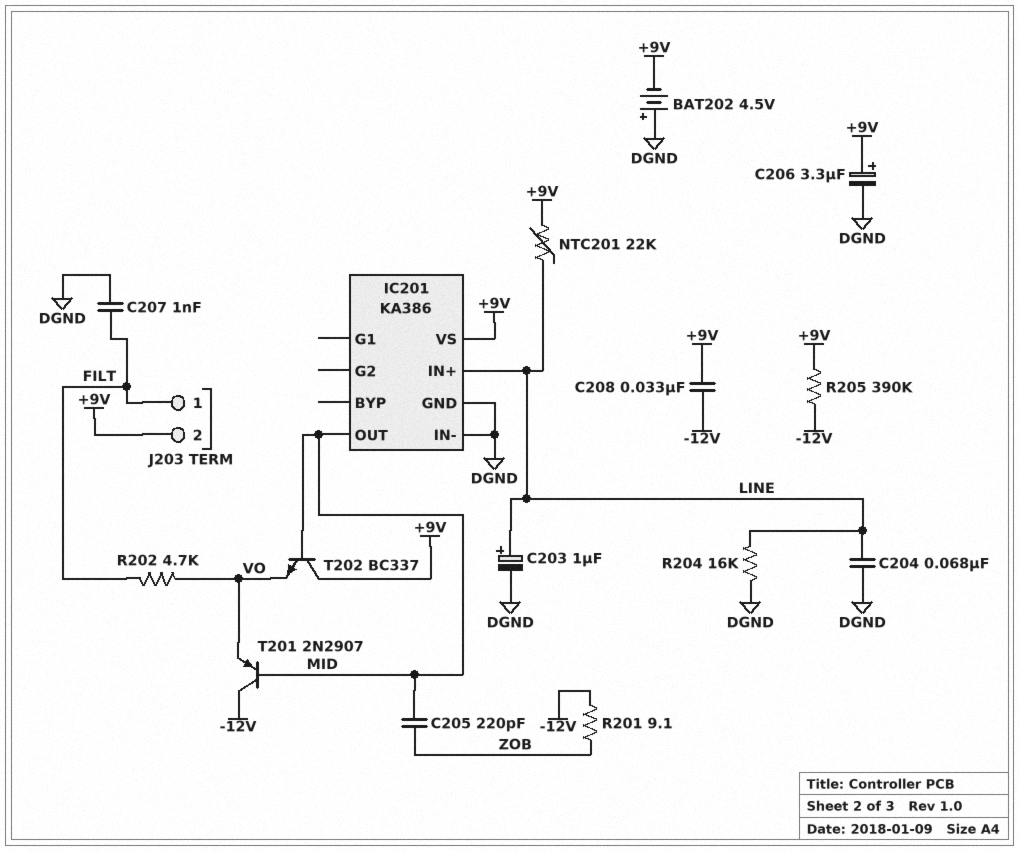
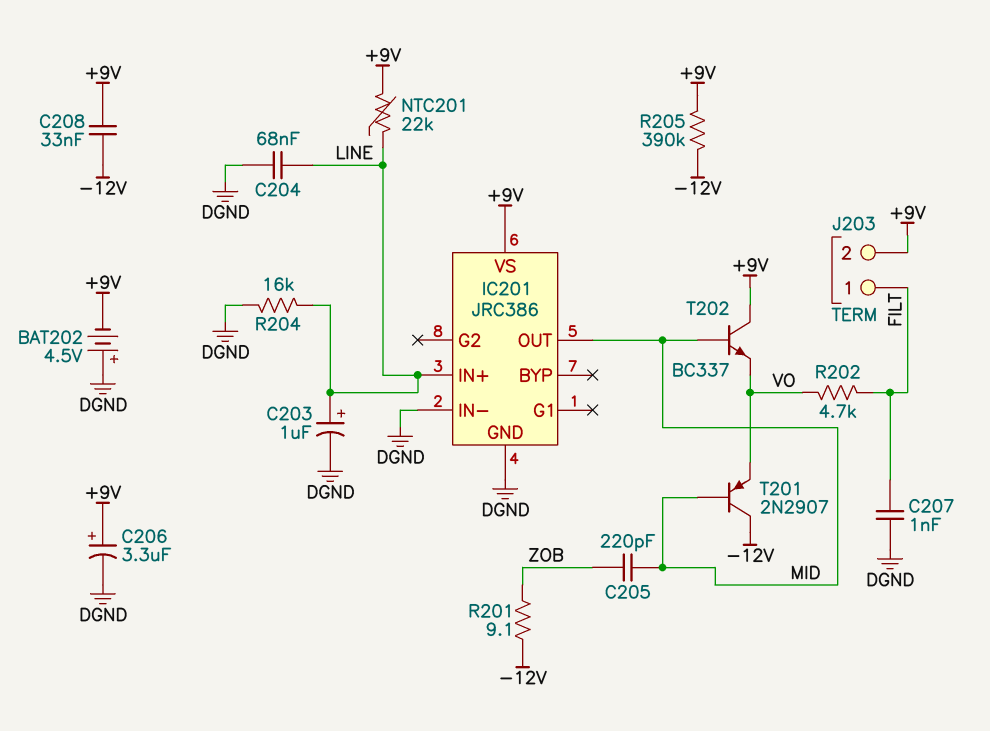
IC201: KA386 -> JRC386

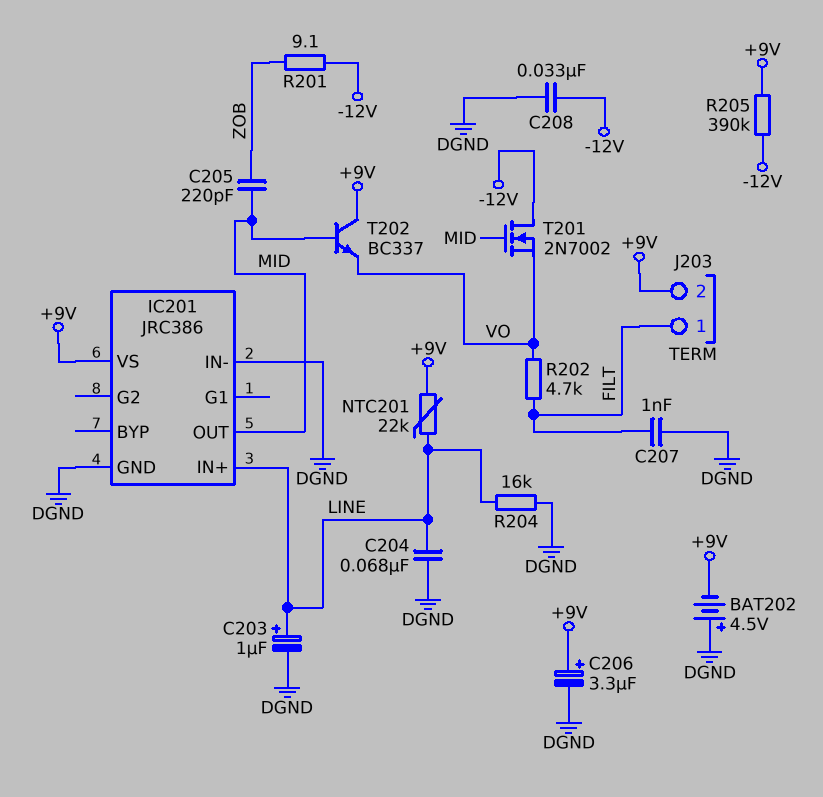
C208: 33nF (+9V, -12V) -> 33nF (-12V, DGND)
T201: PNP 2N2907 (B MID, C -12V, E VO) -> NMOS 2N7002 (G MID, D -12V, S VO)

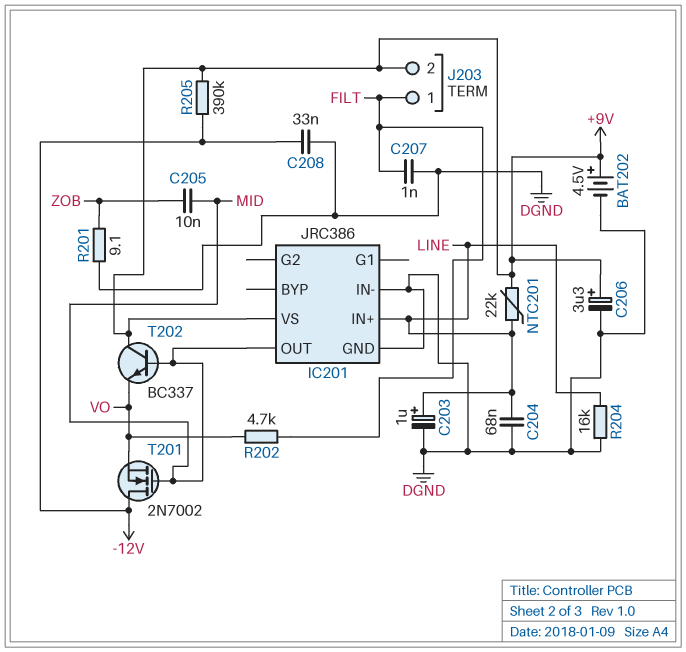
BAT202: 4.5V (plus DGND, minus +9V) -> 4.5V (plus +9V, minus DGND)
C205: 220pF (MID, ZOB) -> 10nF (MID, ZOB)
R201: 9.1 (-12V, ZOB) -> 9.1 (DGND, ZOB)

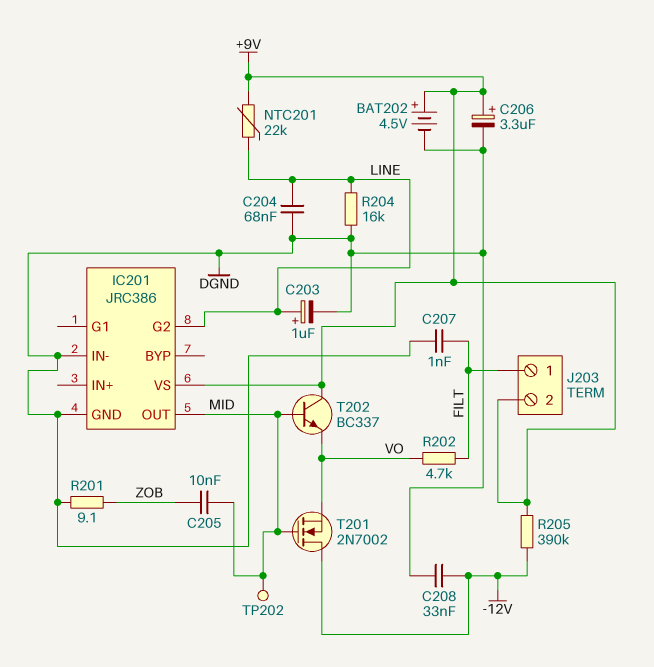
IC201 pin G2: none -> LINE
IC201 pin IN+: LINE -> none
TP202: none -> test point (MID)

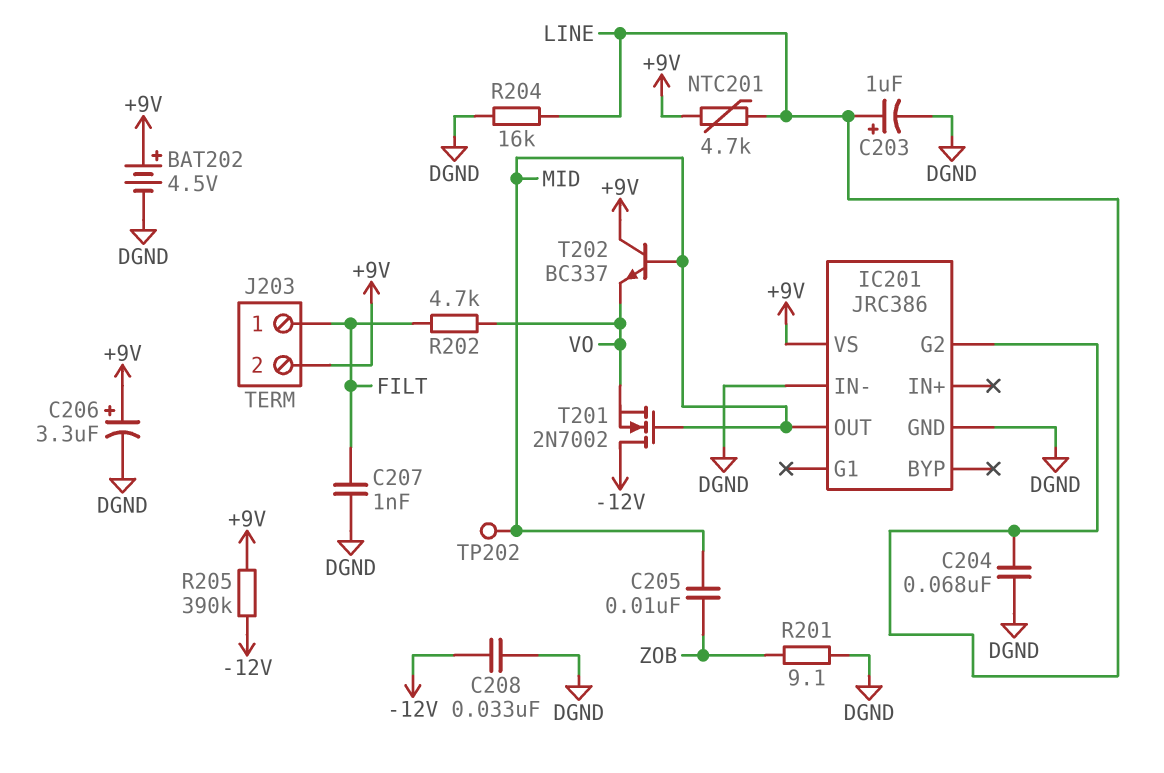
NTC201: 22k (+9V, LINE) -> 4.7k (+9V, LINE)

